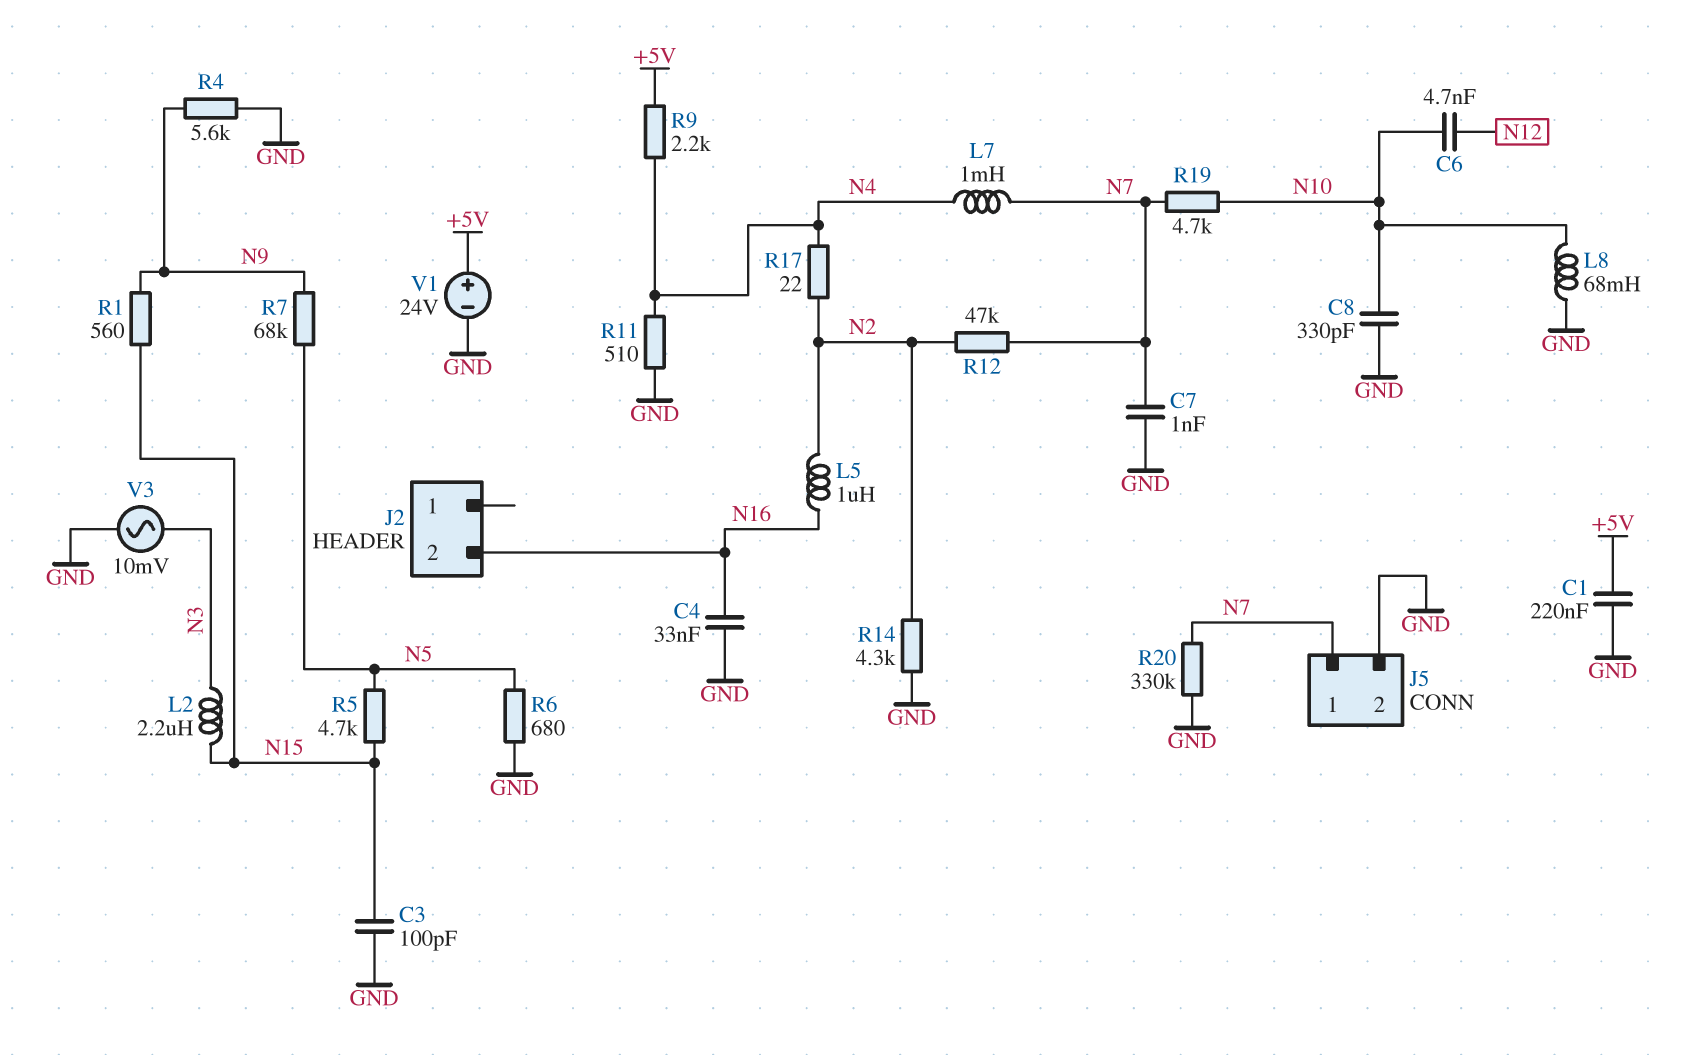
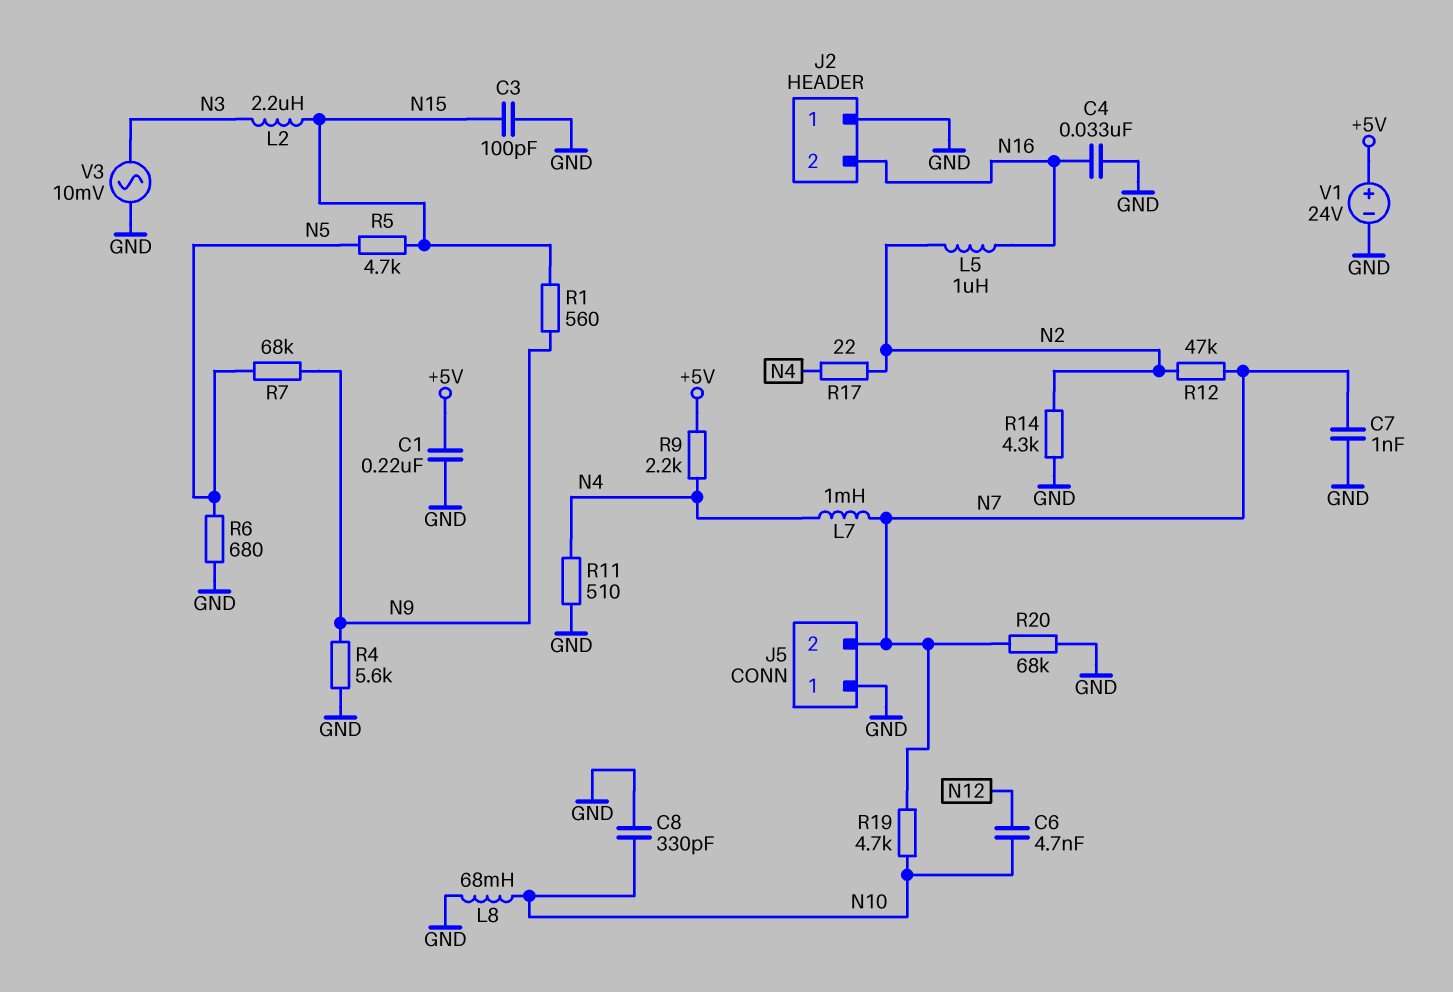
J2 pin 1: none -> GND
J5 pin 1: N7 -> GND
J5 pin 2: GND -> N7
R20: 330k (GND, N7) -> 68k (GND, N7)

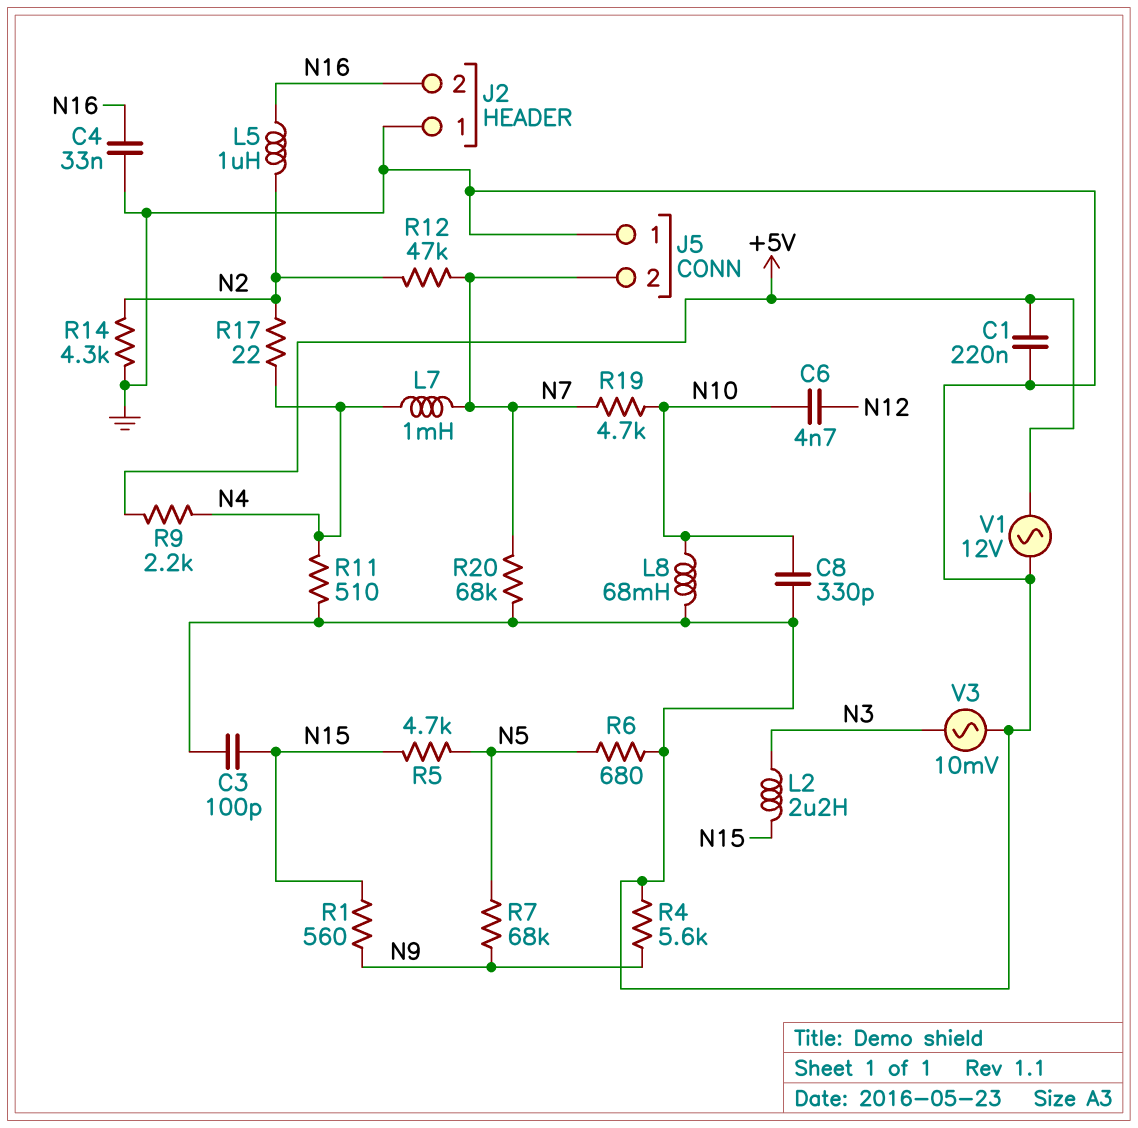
C7: 1nF (GND, N7) -> none
V1: 24V (plus +5V, minus GND) -> AC 12V (+5V, GND)

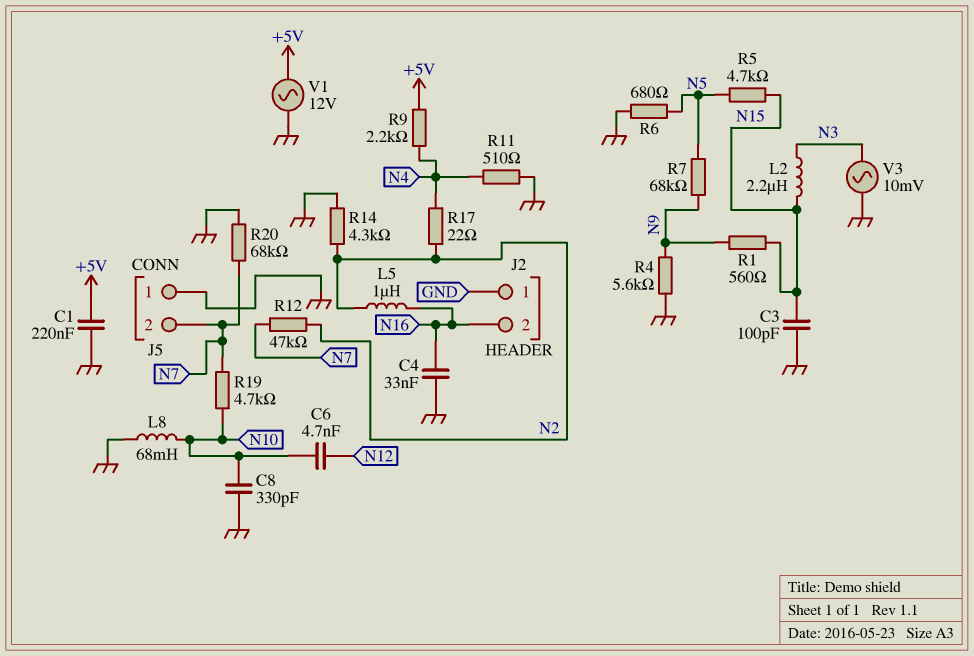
L7: 1mH (N4, N7) -> none

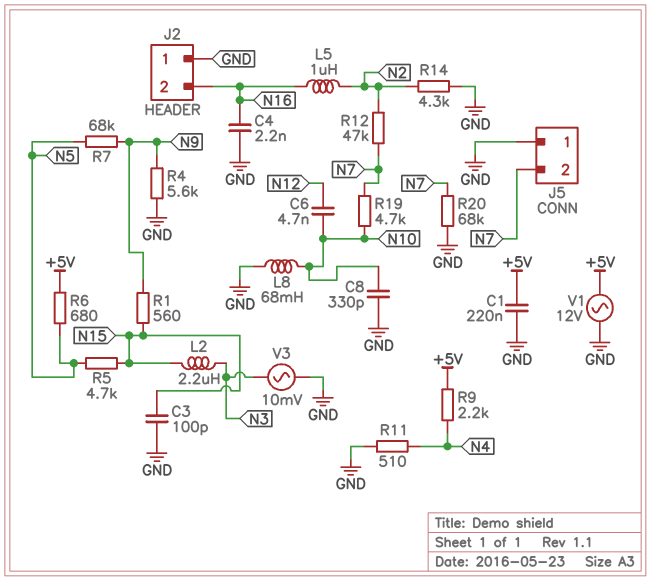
C4: 33nF (GND, N16) -> 2.2nF (GND, N16)
R6: 680 (GND, N5) -> 680 (+5V, N5)
R17: 22 (N2, N4) -> none

